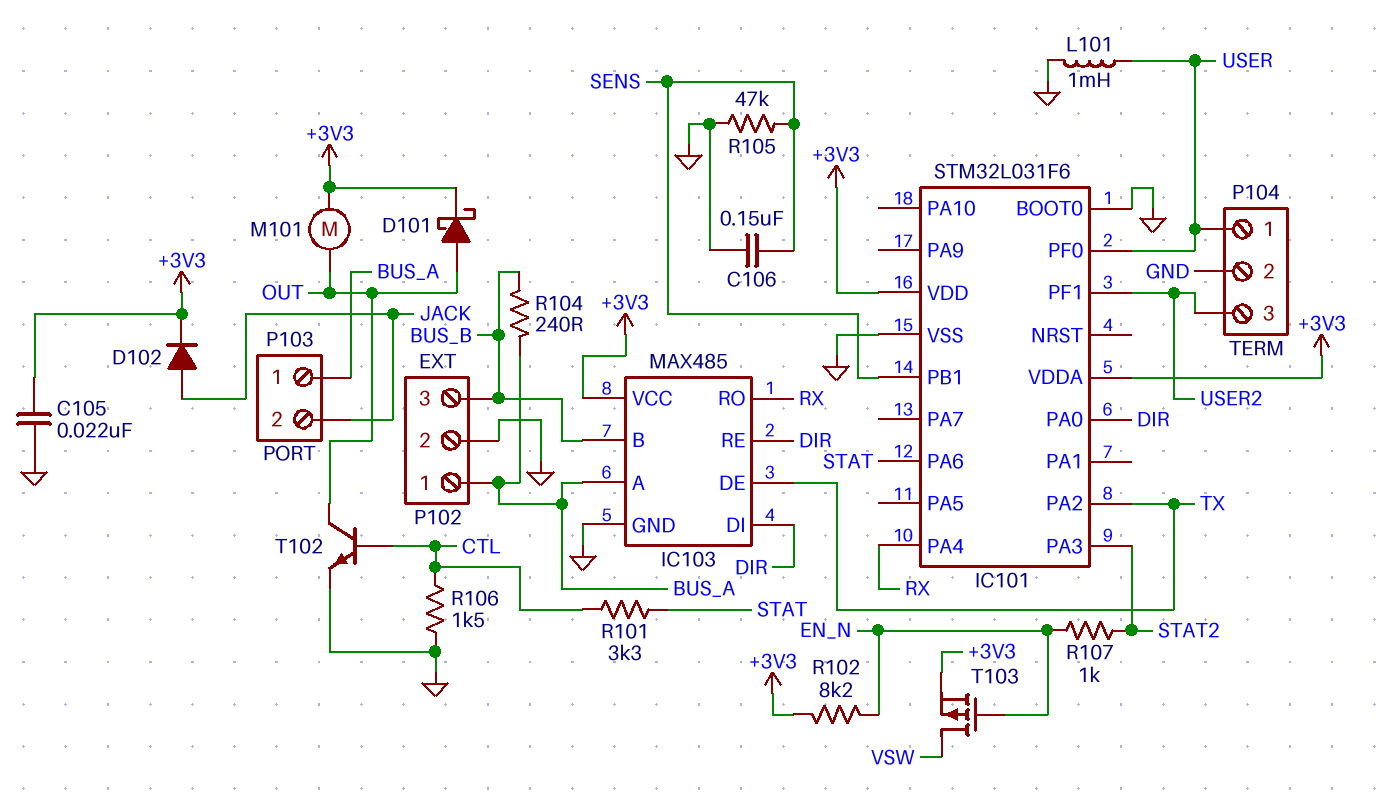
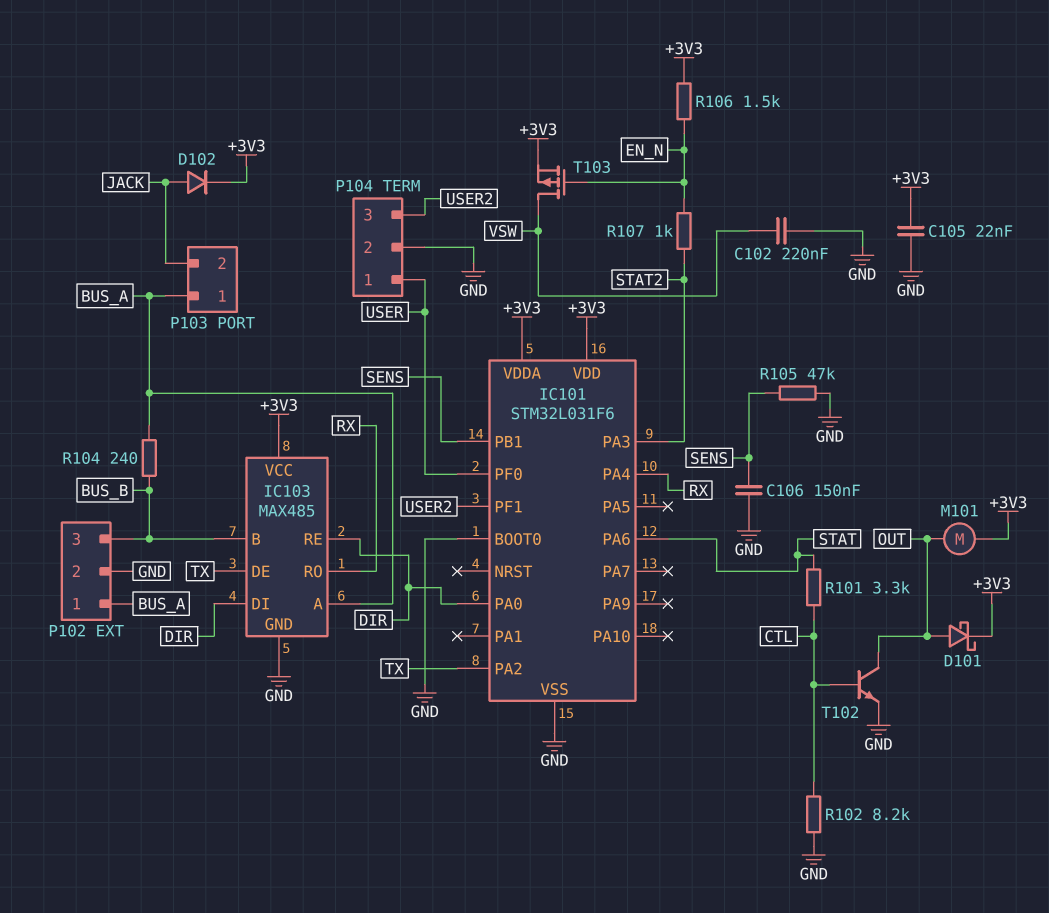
C102: none -> 220nF (GND, VSW)
L101: 1mH (GND, USER) -> none
R102: 8.2k (+3V3, EN_N) -> 8.2k (CTL, GND)
R106: 1.5k (CTL, GND) -> 1.5k (+3V3, EN_N)

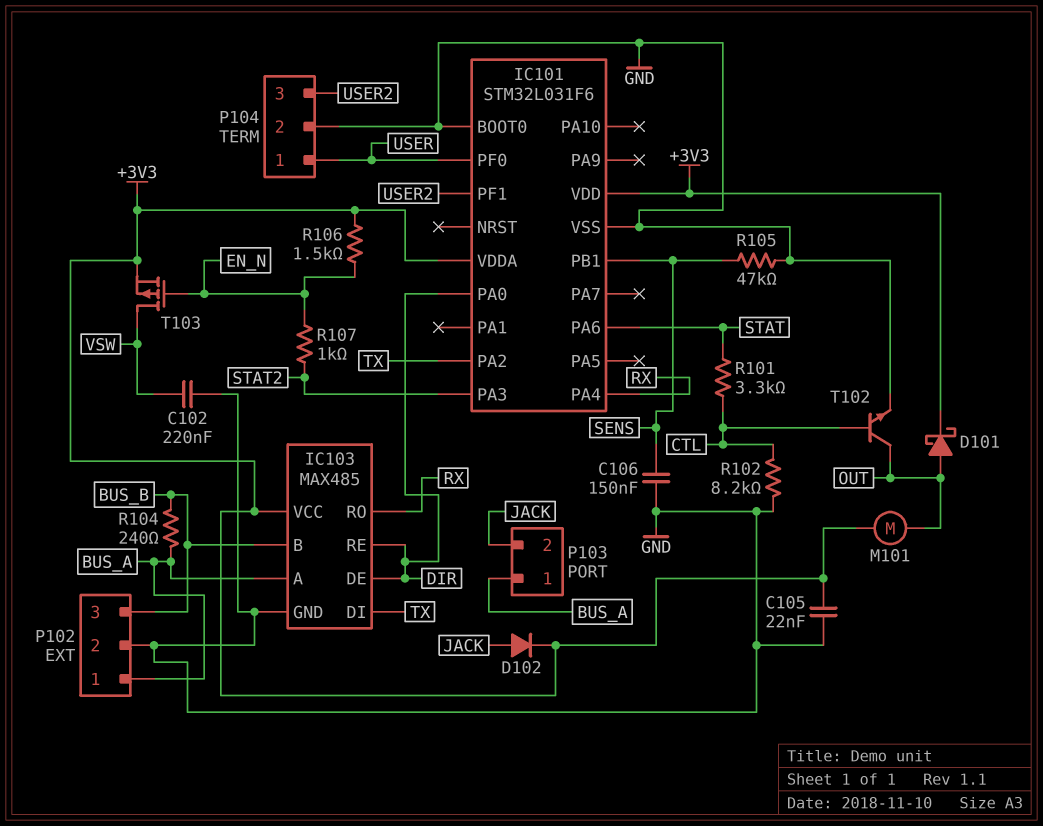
IC103 pin DE: TX -> DIR
IC103 pin DI: DIR -> TX

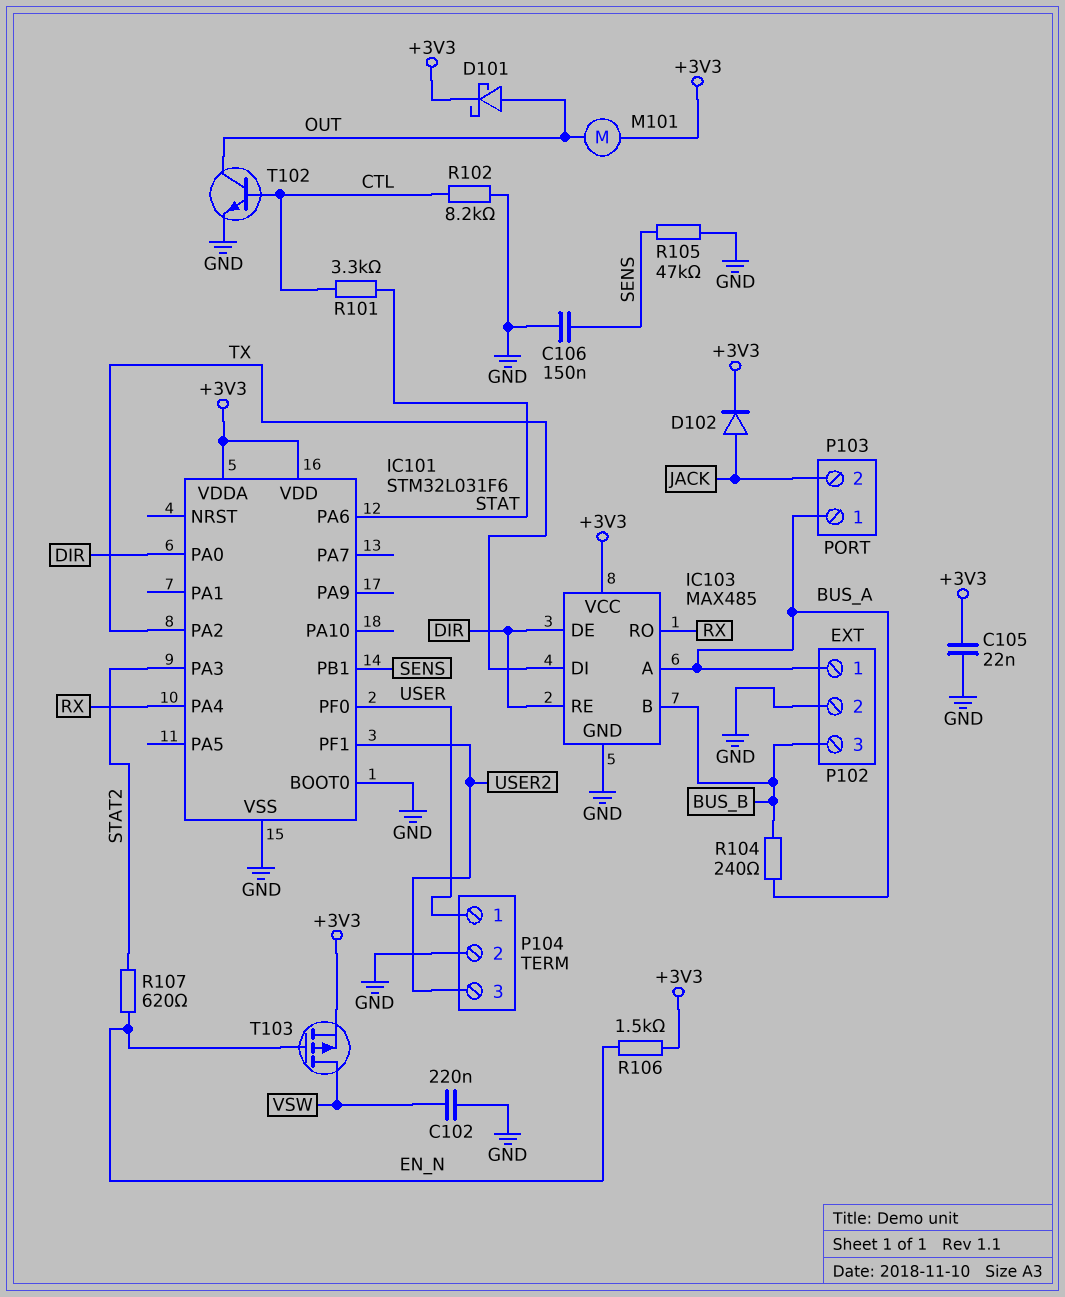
R107: 1k (EN_N, STAT2) -> 620 (EN_N, STAT2)

